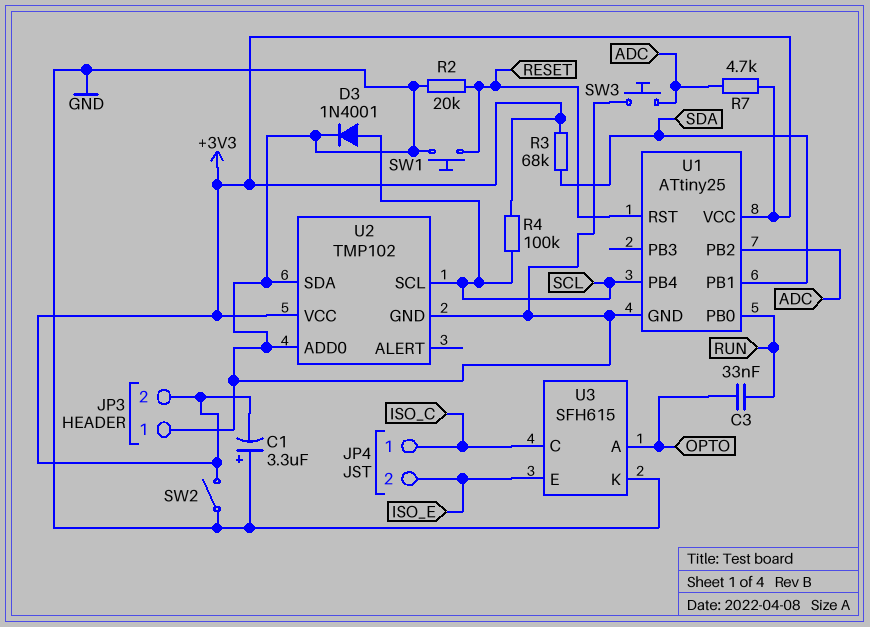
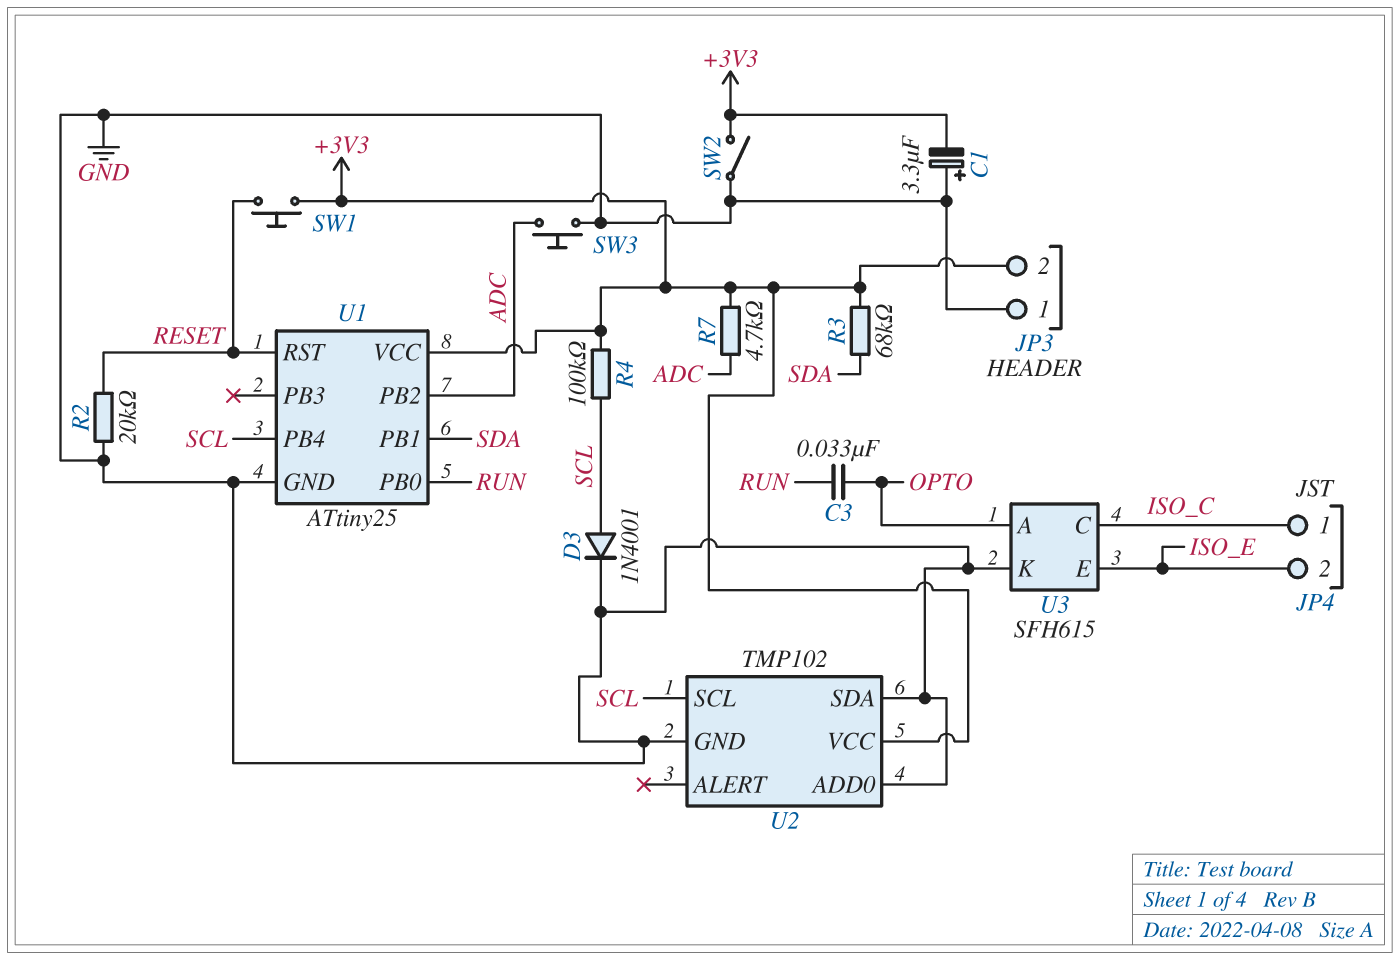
SW1: button (GND, RESET) -> button (+3V3, RESET)

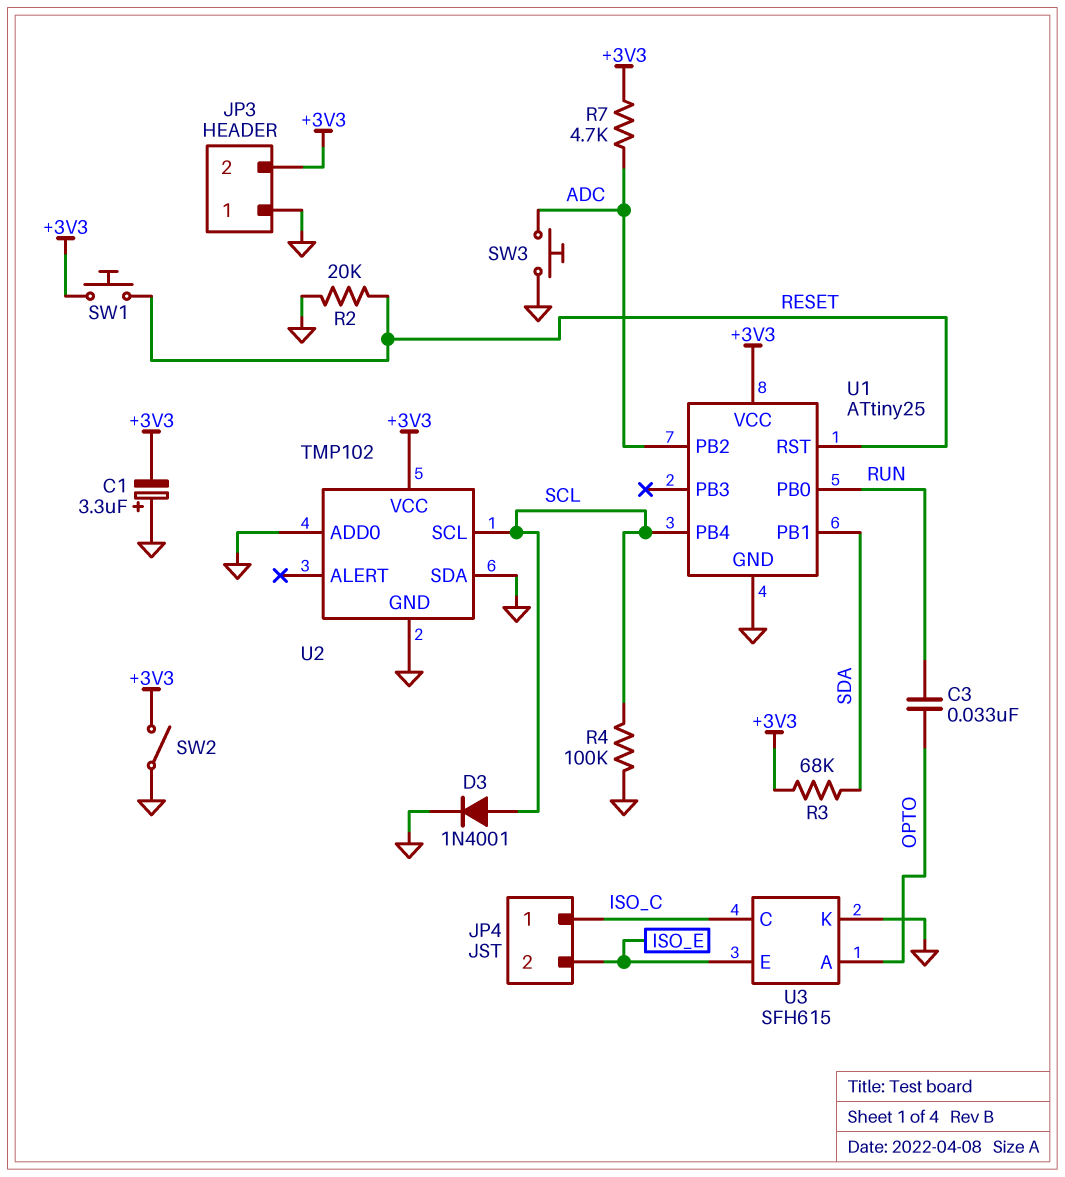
R4: 100k (+3V3, SCL) -> 100k (GND, SCL)

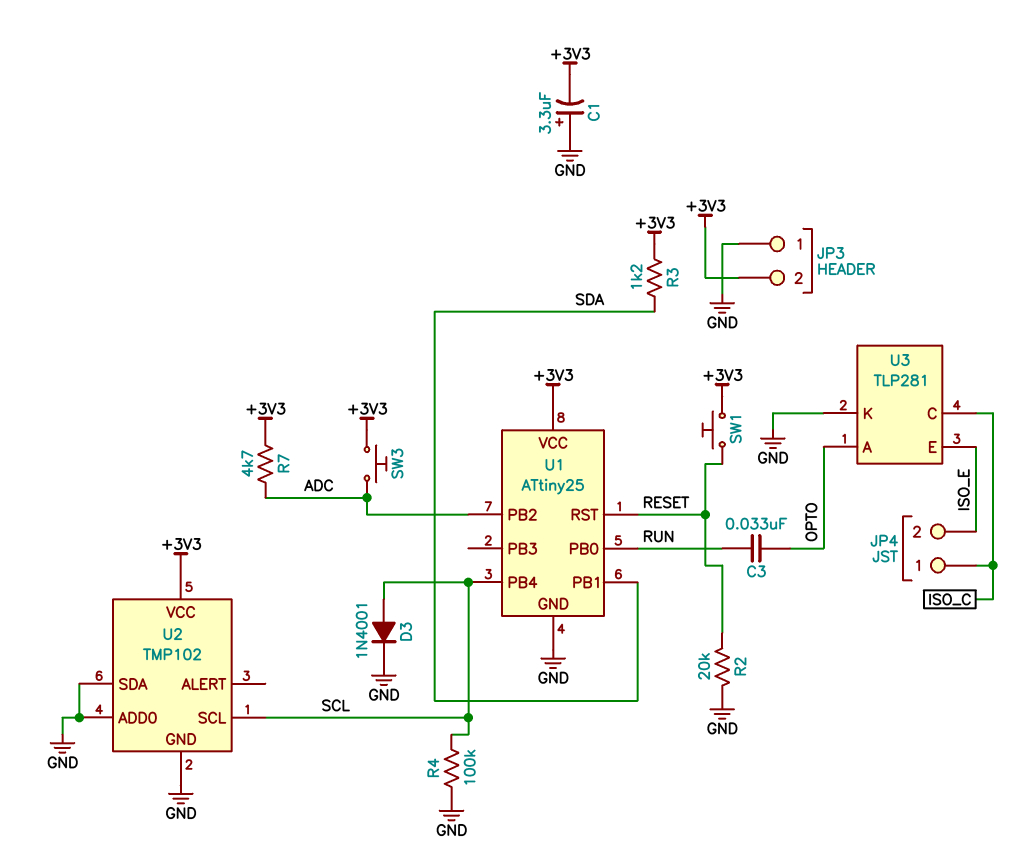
R3: 68k (+3V3, SDA) -> 1.2k (+3V3, SDA)
SW2: switch (+3V3, GND) -> none
SW3: button (ADC, GND) -> button (+3V3, ADC)
U3: SFH615 -> TLP281

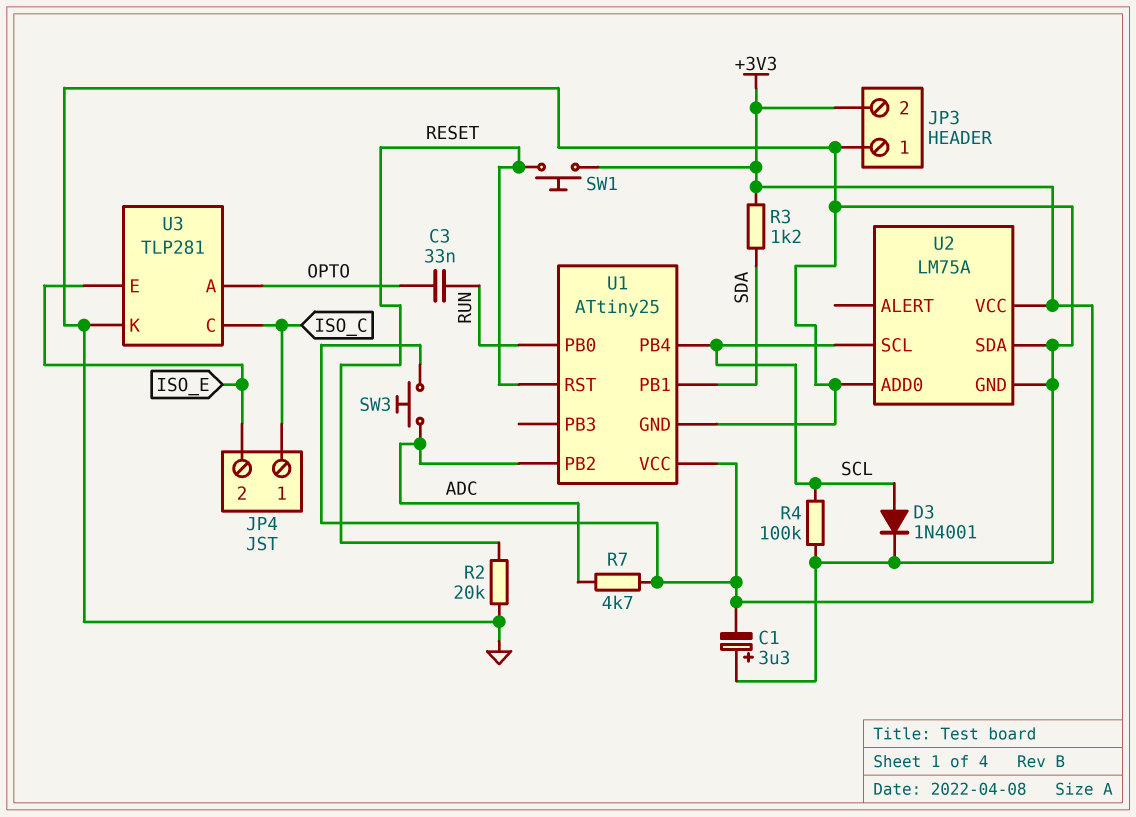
U2: TMP102 -> LM75A

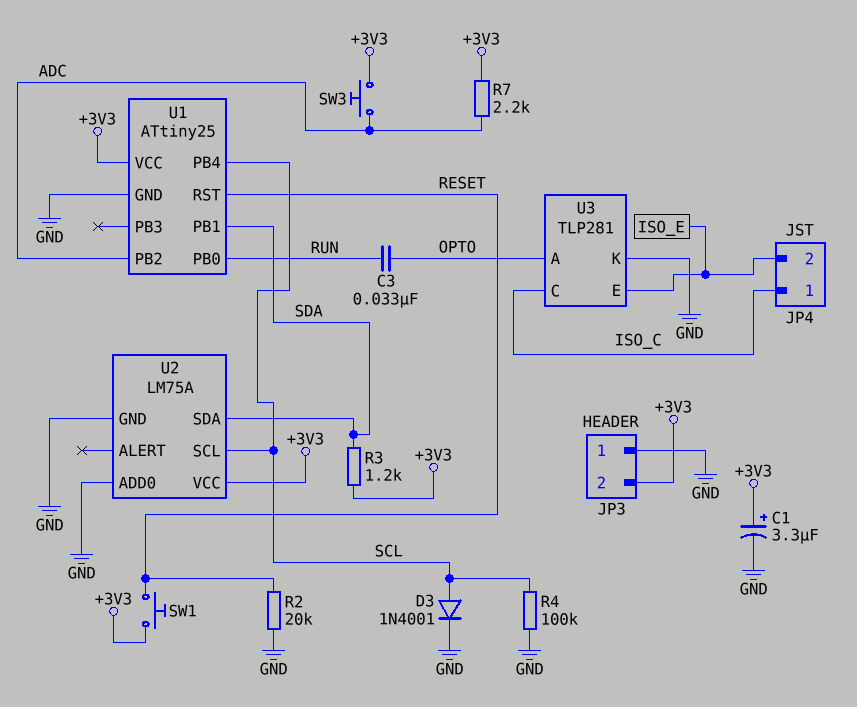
C1: 3.3uF (plus GND, minus +3V3) -> 3.3uF (plus +3V3, minus GND)
R7: 4.7k (+3V3, ADC) -> 2.2k (+3V3, ADC)
U2 pin SDA: GND -> SDA

